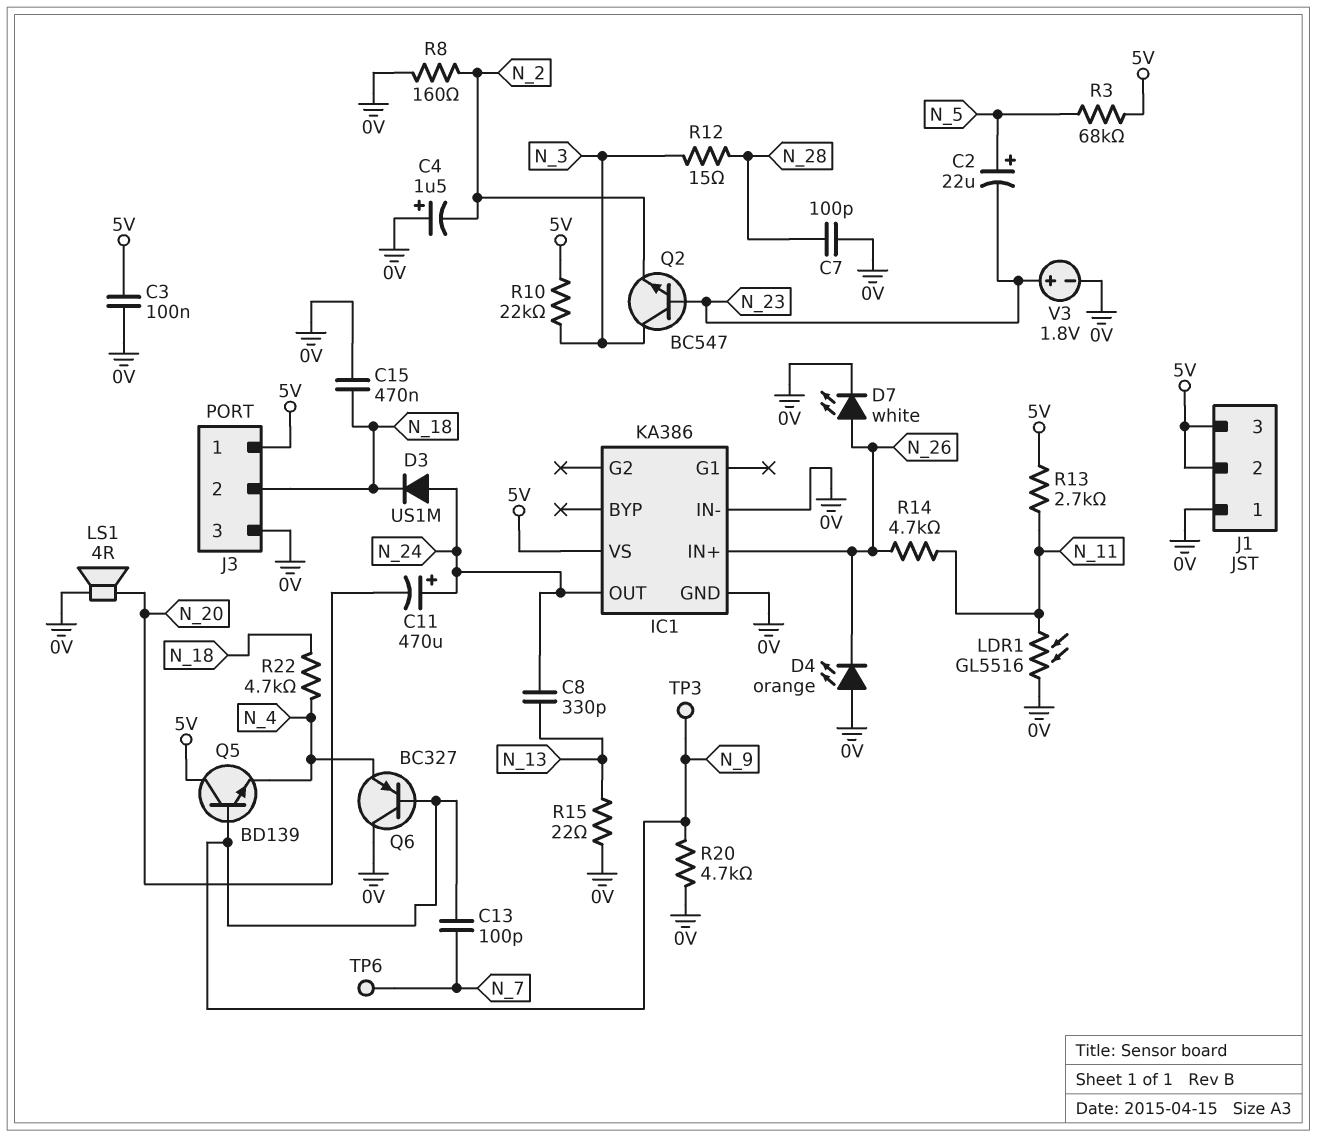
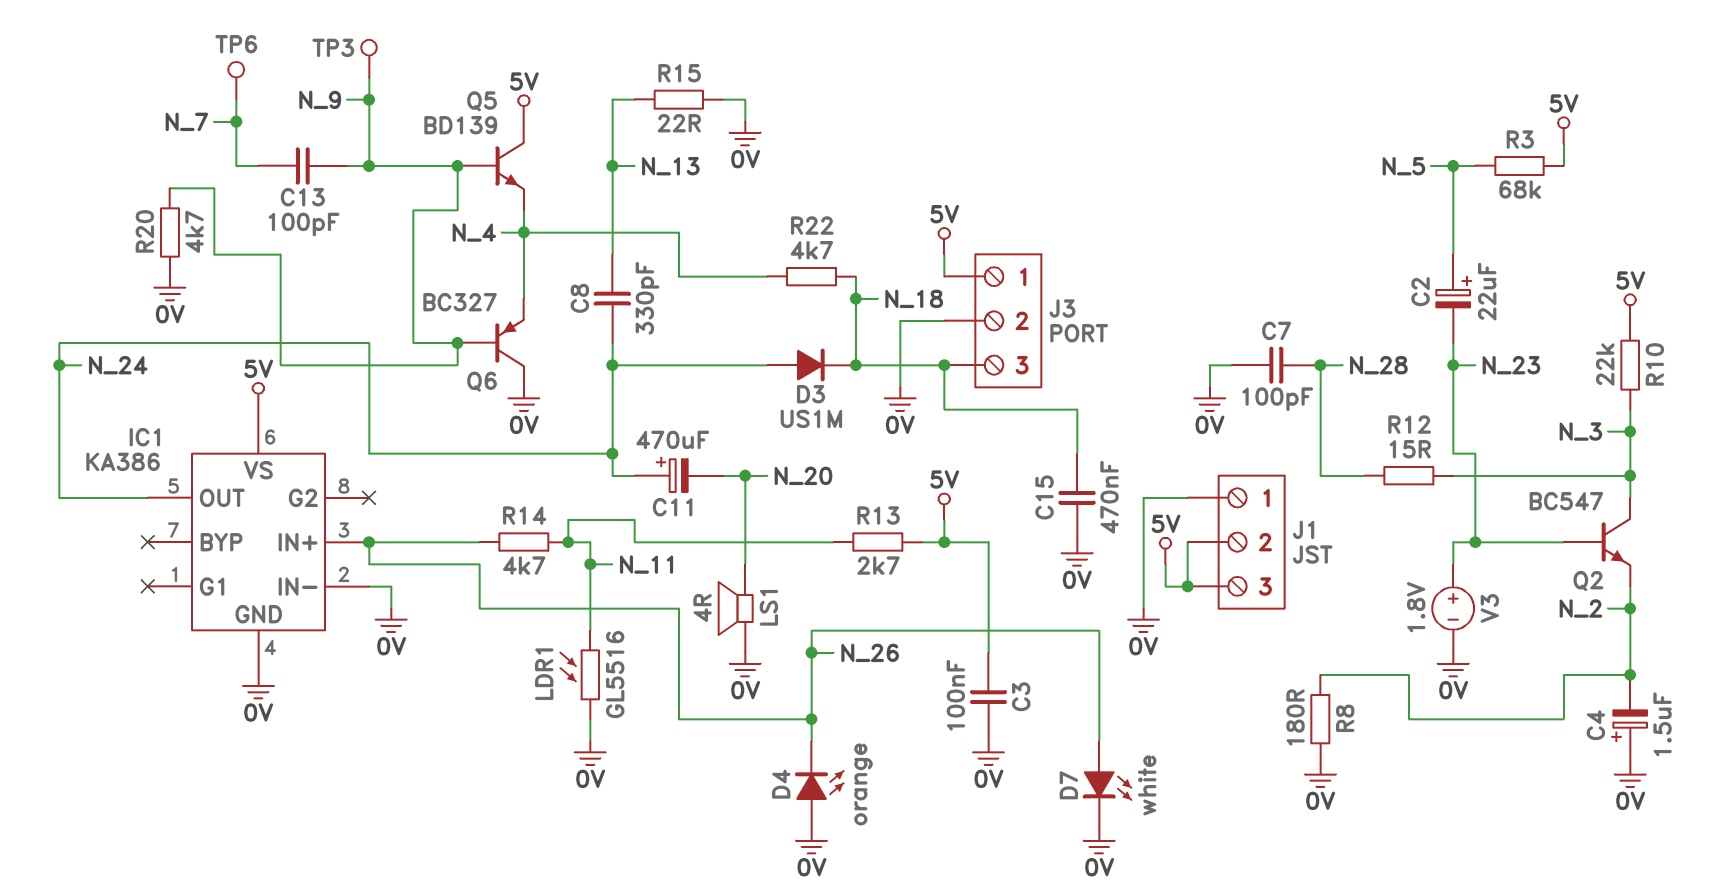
J3 pin 2: N_18 -> 0V
J3 pin 3: 0V -> N_18
R8: 160 (0V, N_2) -> 180 (0V, N_2)

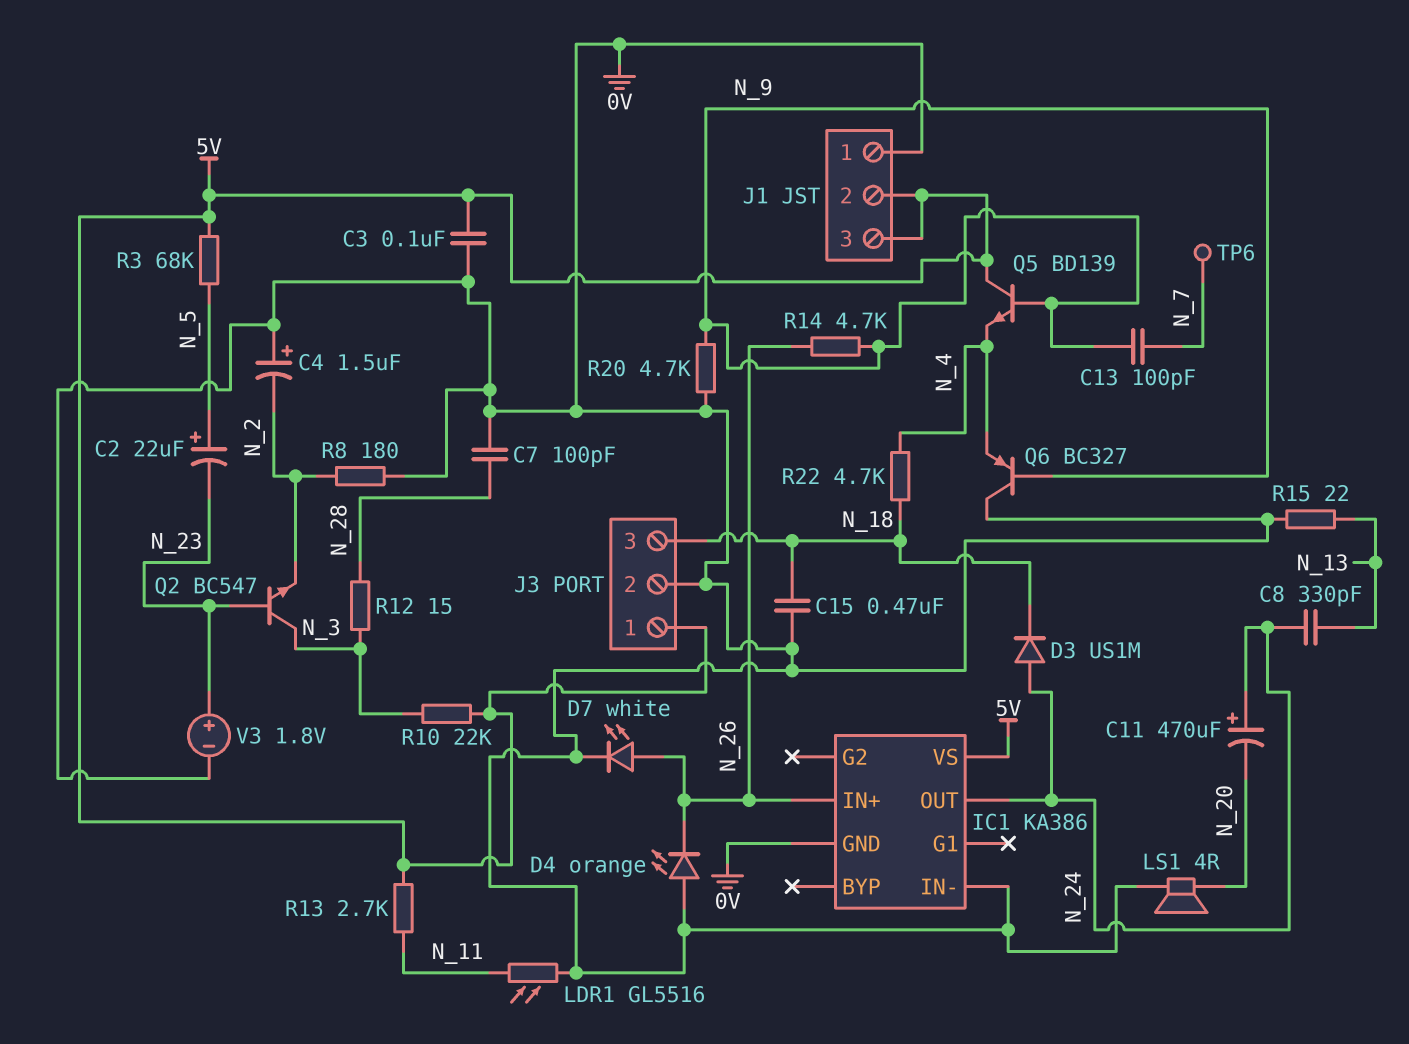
R14: 4.7k (N_11, N_26) -> 4.7k (N_9, N_26)
TP3: test point (N_9) -> none

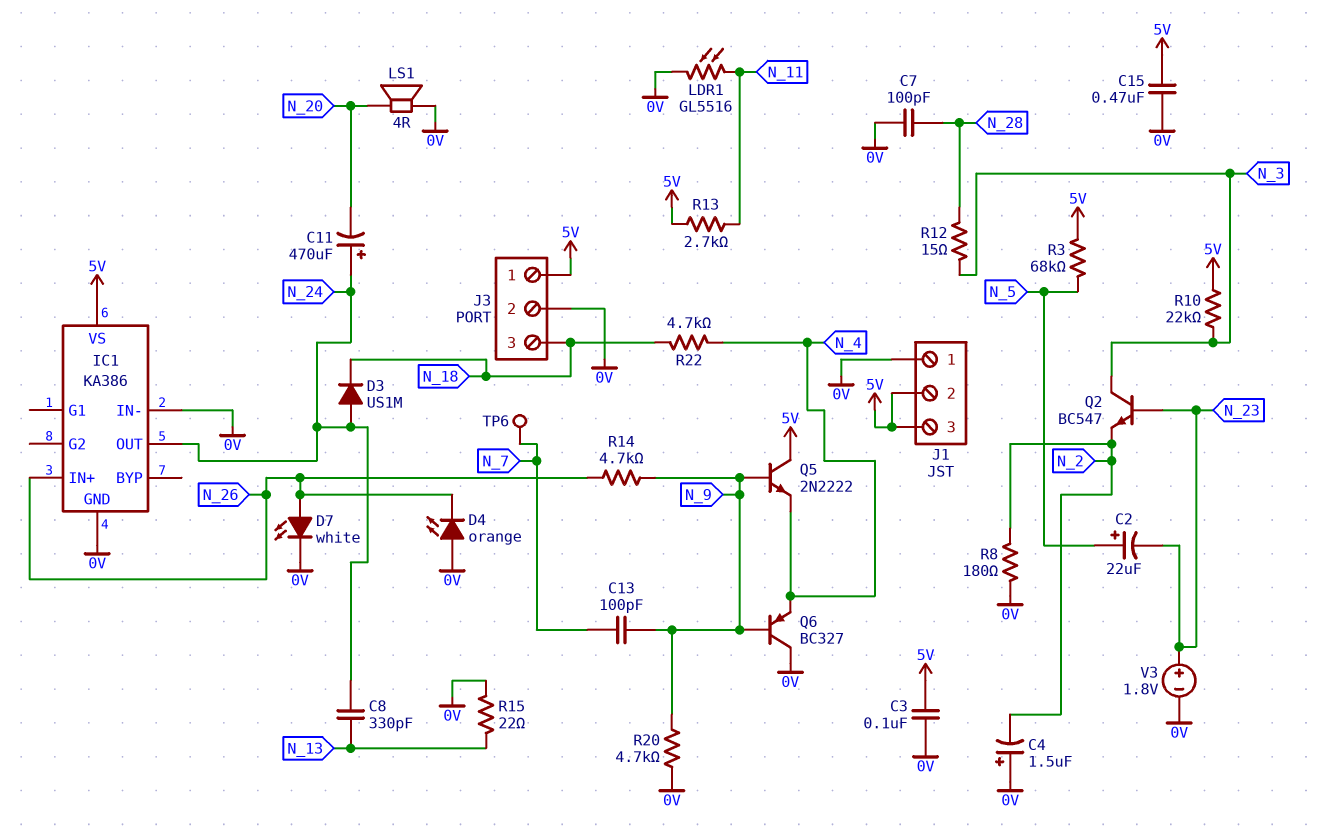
C15: 470nF (0V, N_18) -> 470nF (0V, 5V)
Q5: NPN BD139 (B N_9, C 5V, E N_4) -> NPN 2N2222 (B N_9, C 5V, E N_4)

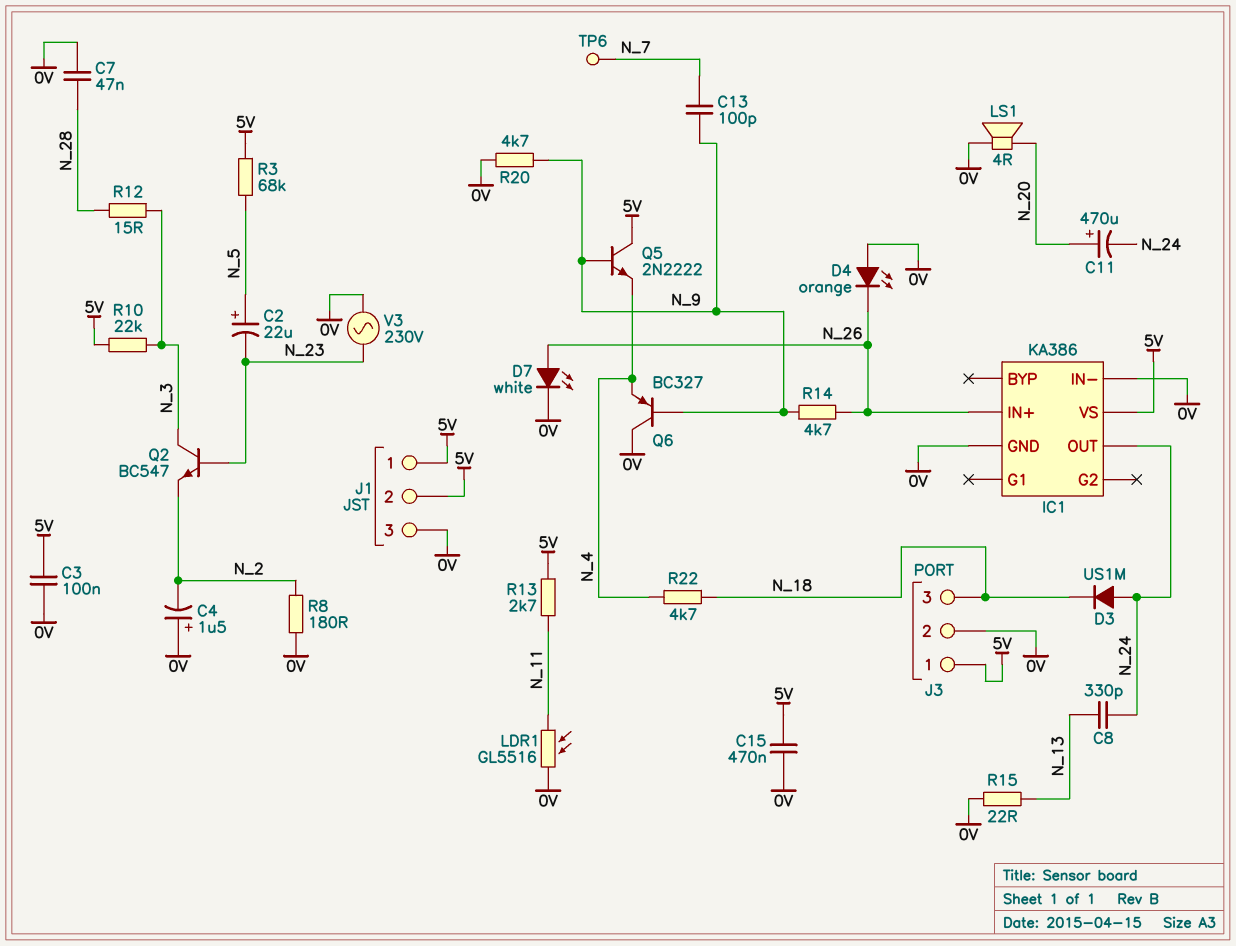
C7: 100pF (0V, N_28) -> 47nF (0V, N_28)
C11: 470uF (plus N_24, minus N_20) -> 470uF (plus N_20, minus N_24)
J1 pin 1: 0V -> 5V
J1 pin 3: 5V -> 0V
V3: 1.8V (plus N_23, minus 0V) -> AC 230V (0V, N_23)

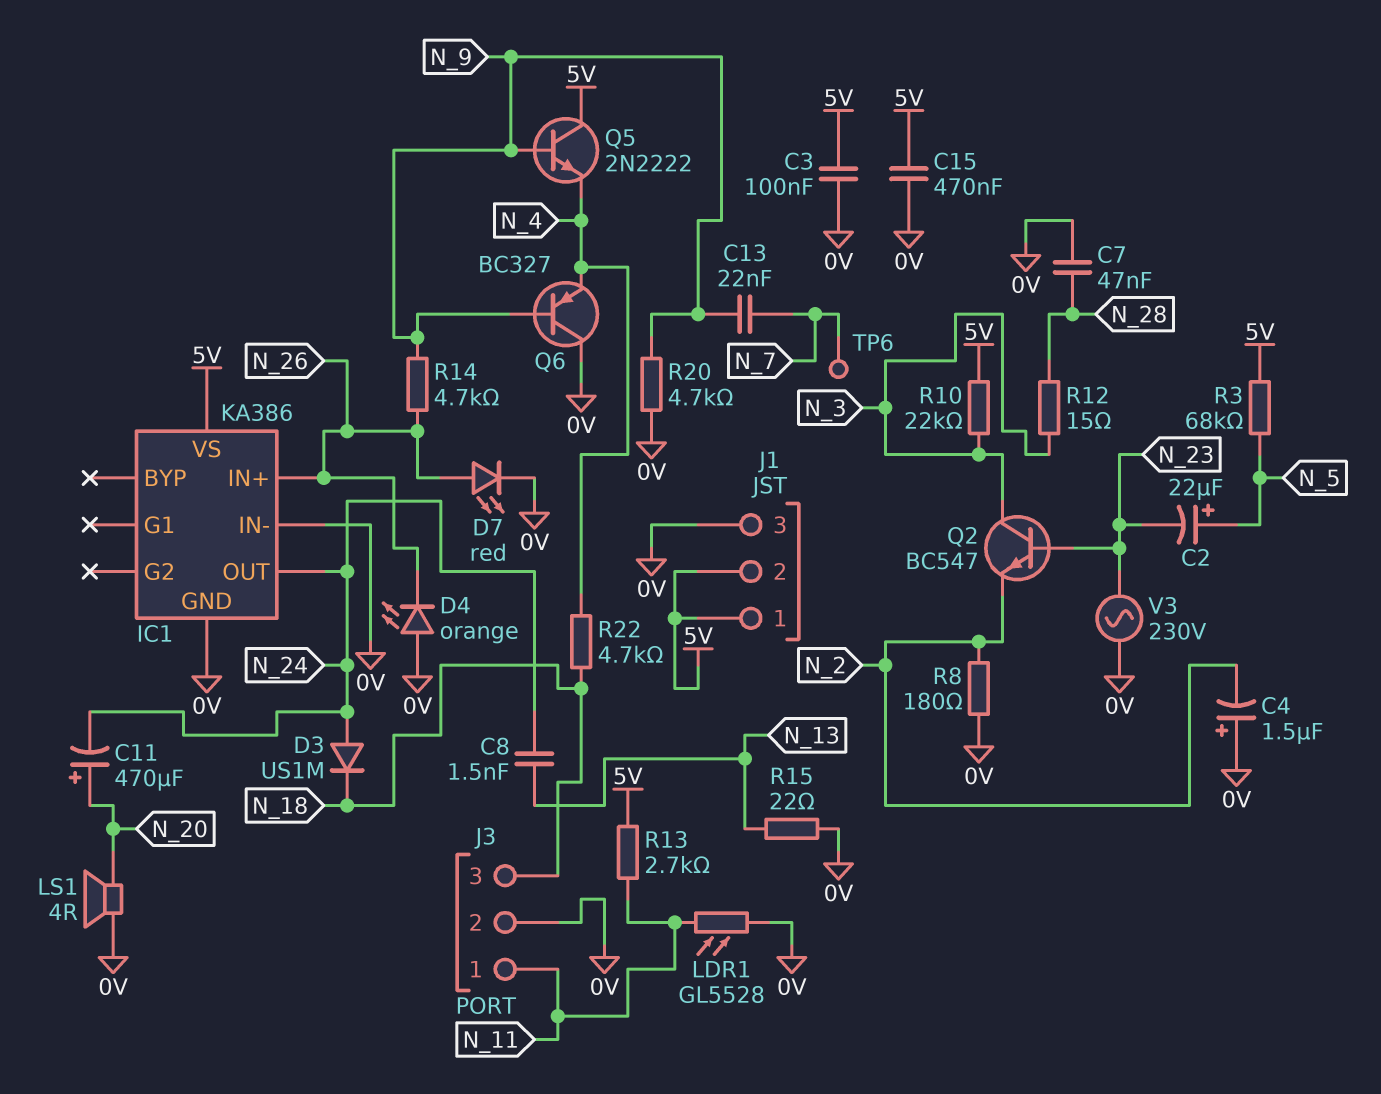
C8: 330pF (N_13, N_24) -> 1.5nF (N_13, N_24)
C13: 100pF (N_7, N_9) -> 22nF (N_7, N_9)
D7: LED white (A N_26, K 0V) -> LED red (A N_26, K 0V)
J3 pin 1: 5V -> N_11
LDR1: GL5516 (0V, N_11) -> GL5528 (0V, N_11)

